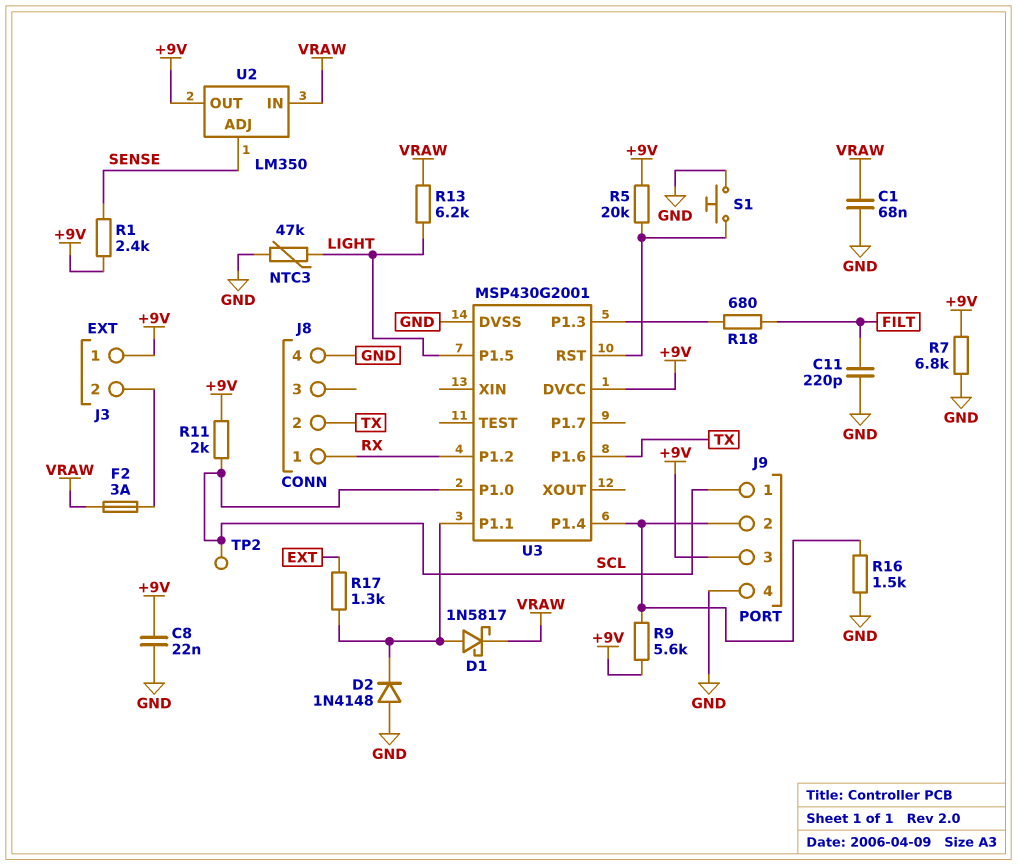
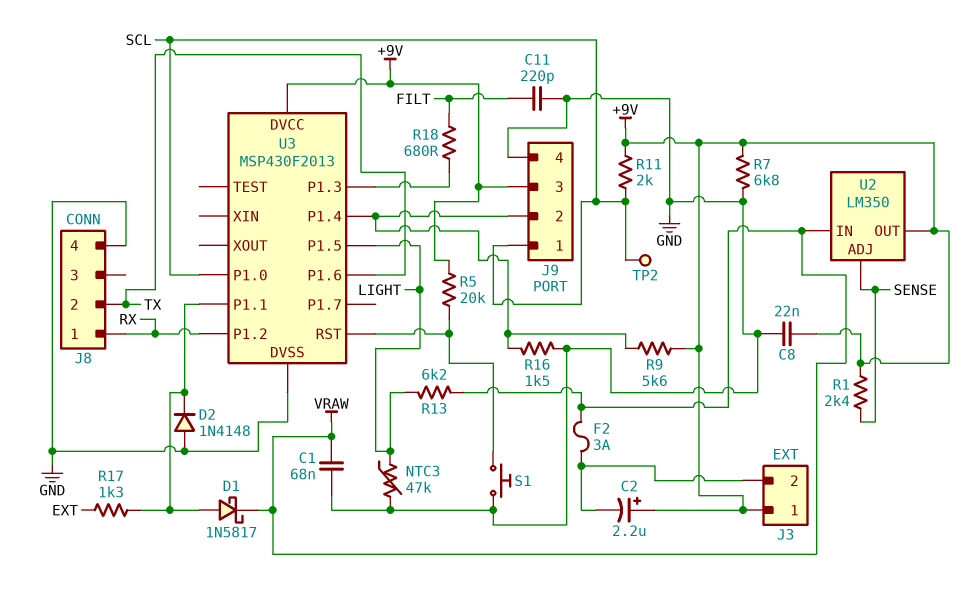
C2: none -> 2.2uF (plus +9V, minus J3/2)
U3: MSP430G2001 -> MSP430F2013

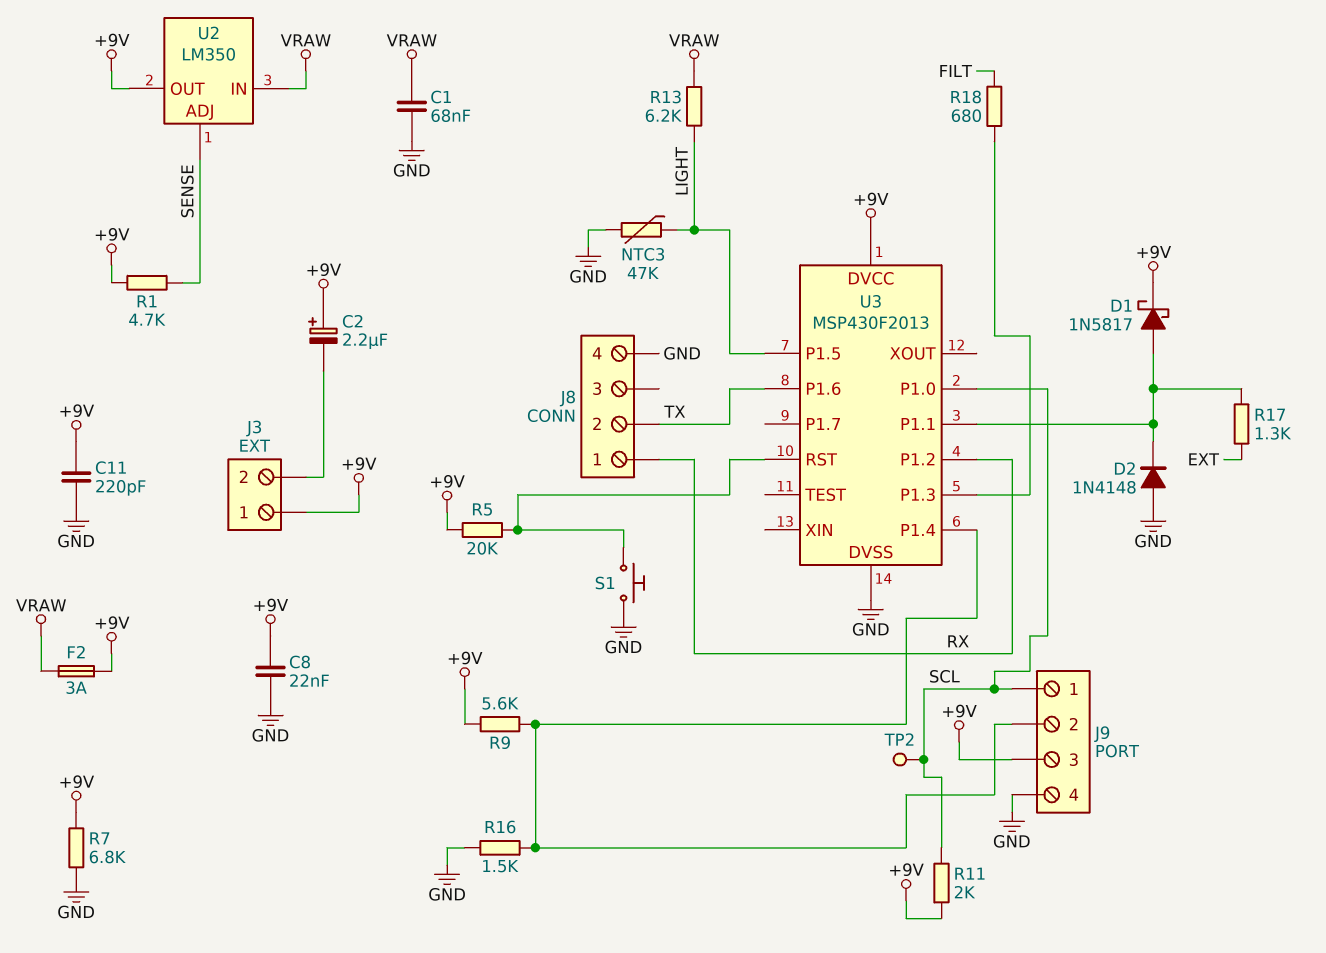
C11: 220pF (FILT, GND) -> 220pF (+9V, GND)
D1: schottky 1N5817 (A U3/P1.1, K VRAW) -> schottky 1N5817 (A U3/P1.1, K +9V)
F2: 3A (J3/2, VRAW) -> 3A (+9V, VRAW)
R1: 2.4k (+9V, SENSE) -> 4.7k (+9V, SENSE)

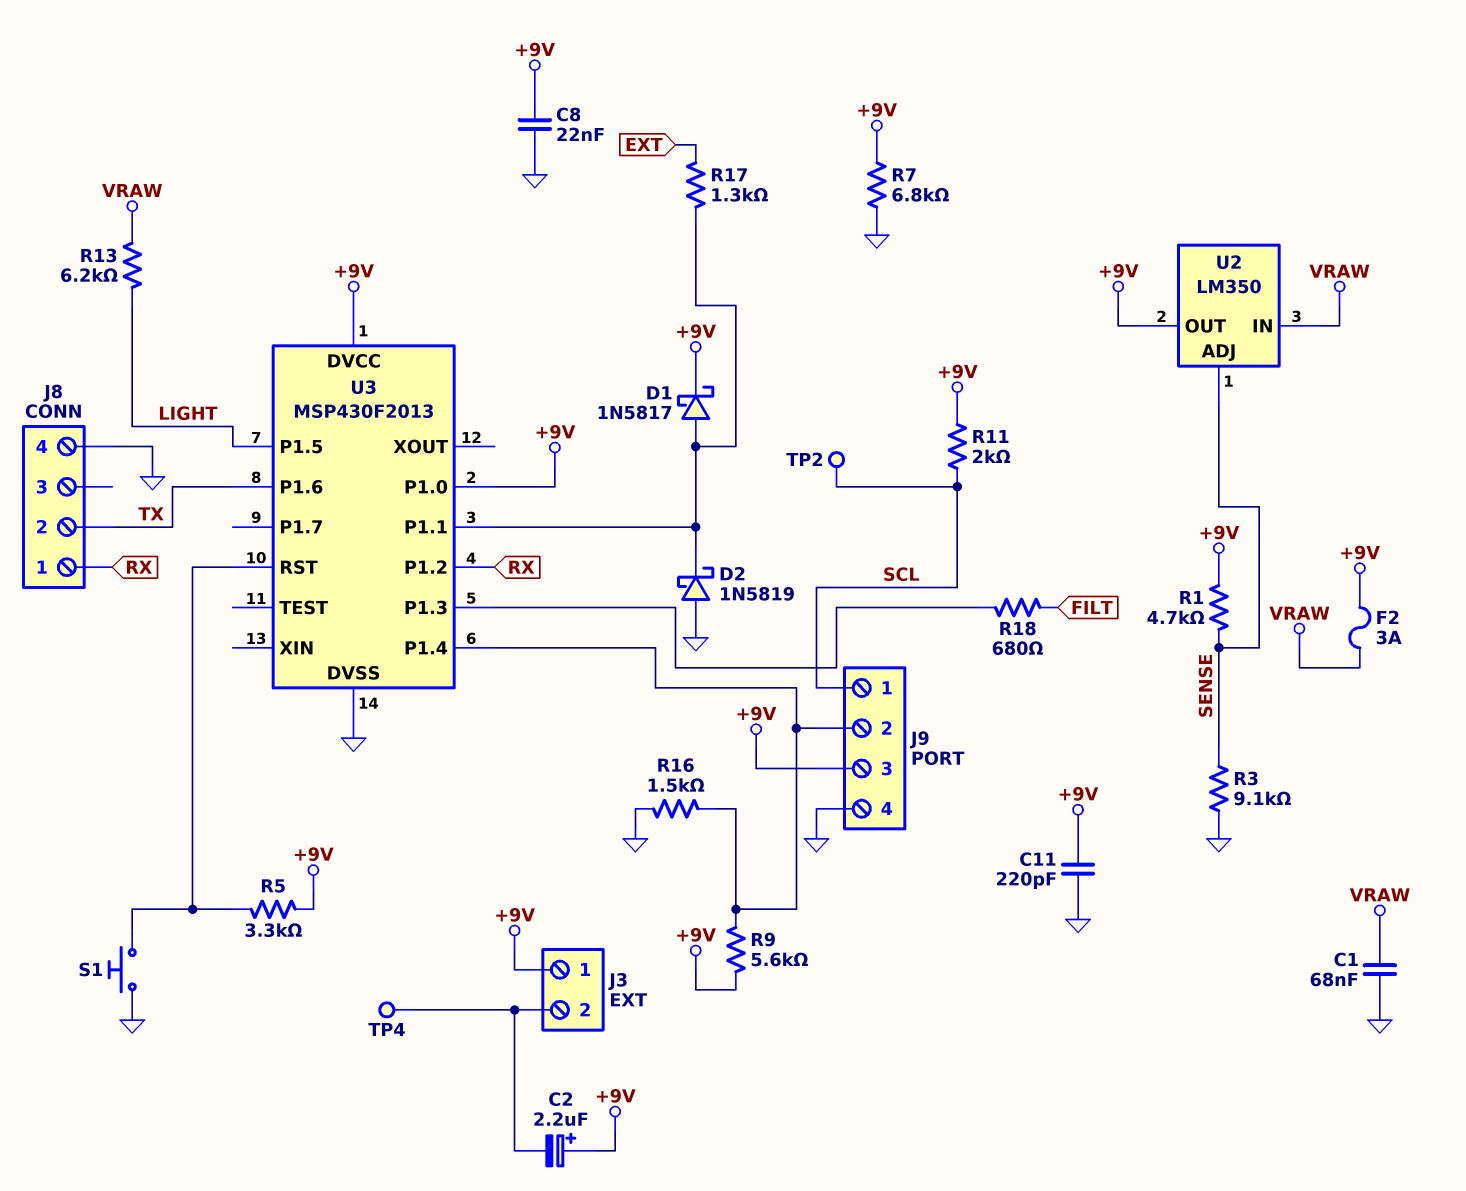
D2: diode 1N4148 (A GND, K U3/P1.1) -> schottky 1N5819 (A GND, K U3/P1.1)
NTC3: 47k (GND, LIGHT) -> none
R3: none -> 9.1k (GND, SENSE)
R5: 20k (+9V, U3/RST) -> 3.3k (+9V, U3/RST)
TP4: none -> test point (J3/2)
U3 pin P1.0: SCL -> +9V

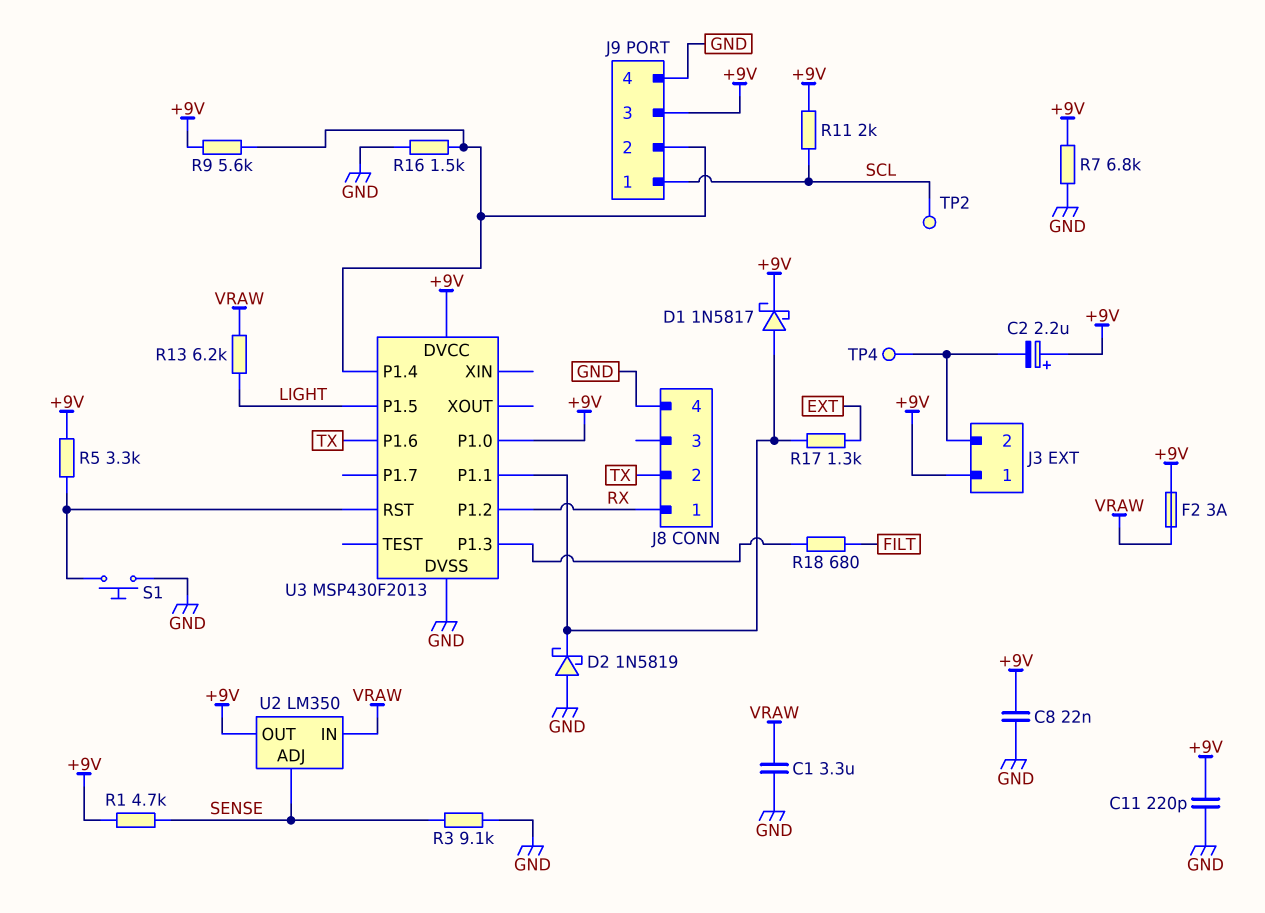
C1: 68nF (GND, VRAW) -> 3.3uF (GND, VRAW)

